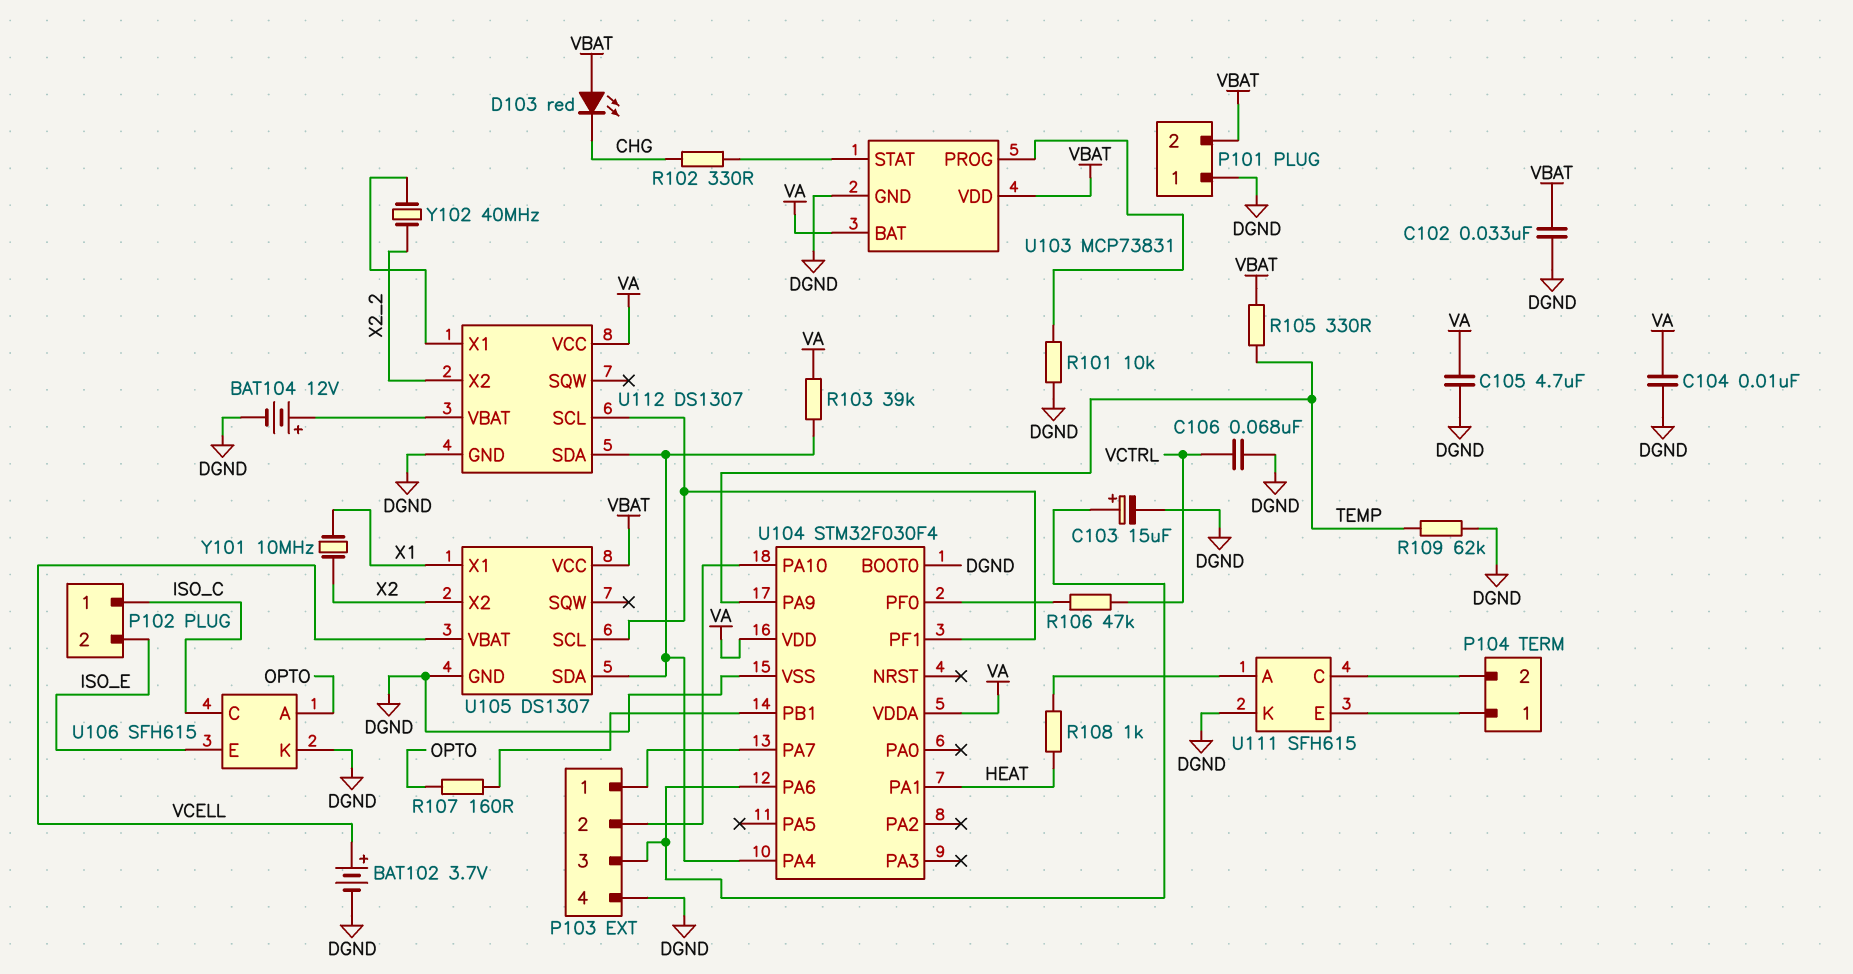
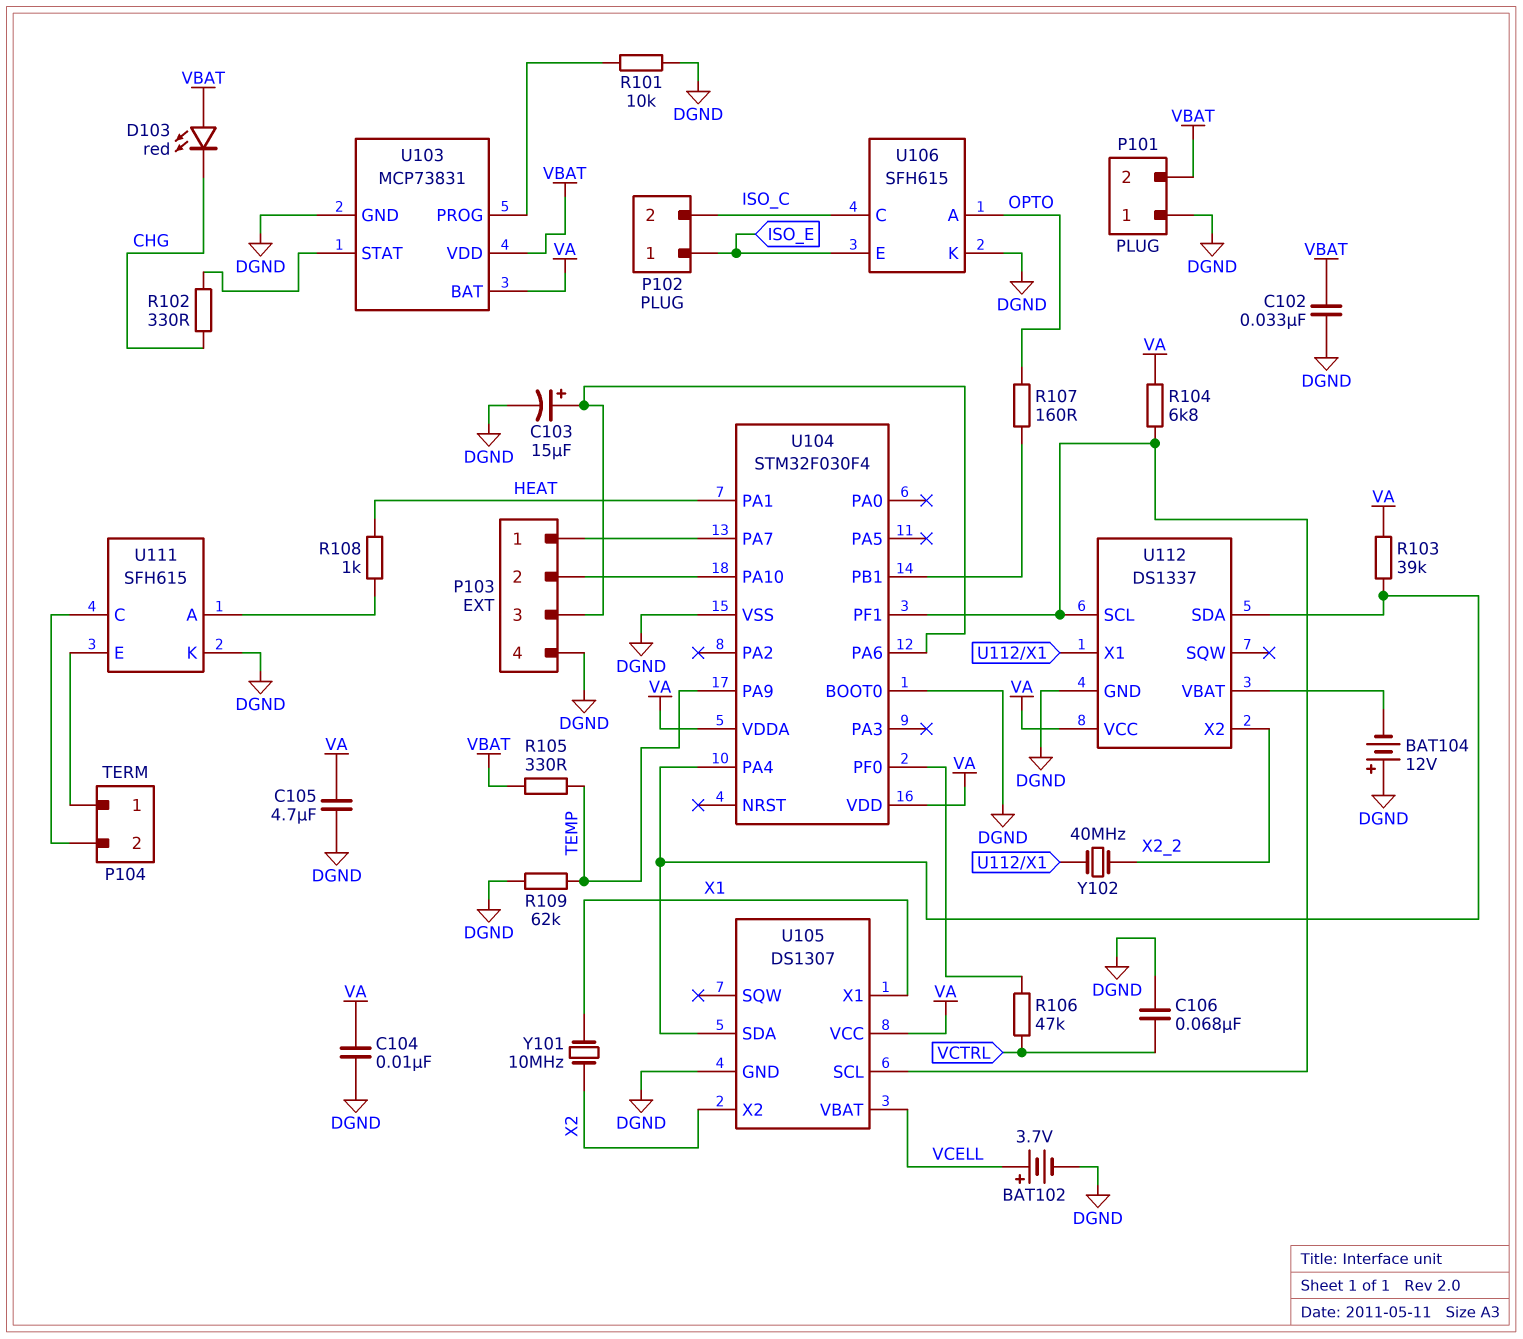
BAT104: 12V (plus U112/VBAT, minus DGND) -> 12V (plus DGND, minus U112/VBAT)
P102 pin 1: ISO_C -> ISO_E
P102 pin 2: ISO_E -> ISO_C
R104: none -> 6.8k (U104/PF1, VA)
U105 pin VCC: VBAT -> VA
U112: DS1307 -> DS1337

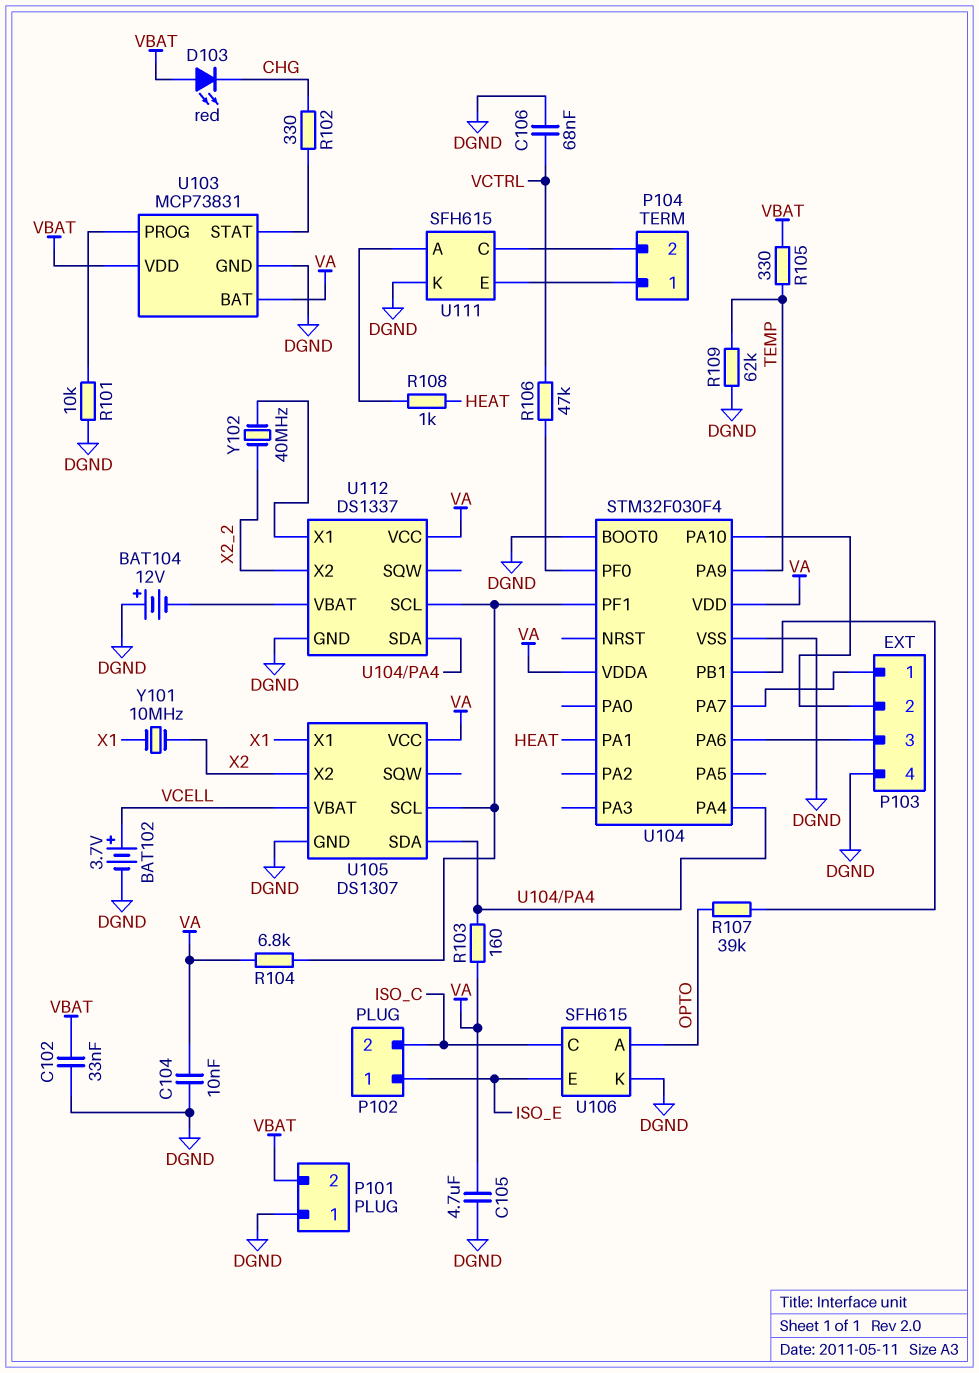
C103: 15uF (plus P103/3, minus DGND) -> none
R103: 39k (U104/PA4, VA) -> 160 (U104/PA4, VA)
R107: 160 (OPTO, U104/PB1) -> 39k (OPTO, U104/PB1)

